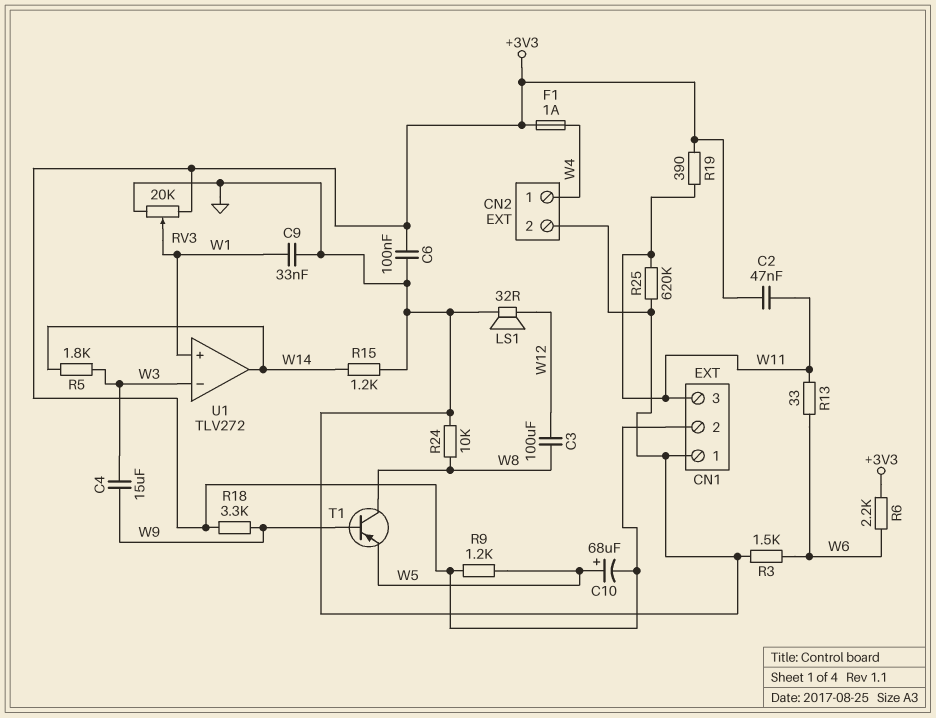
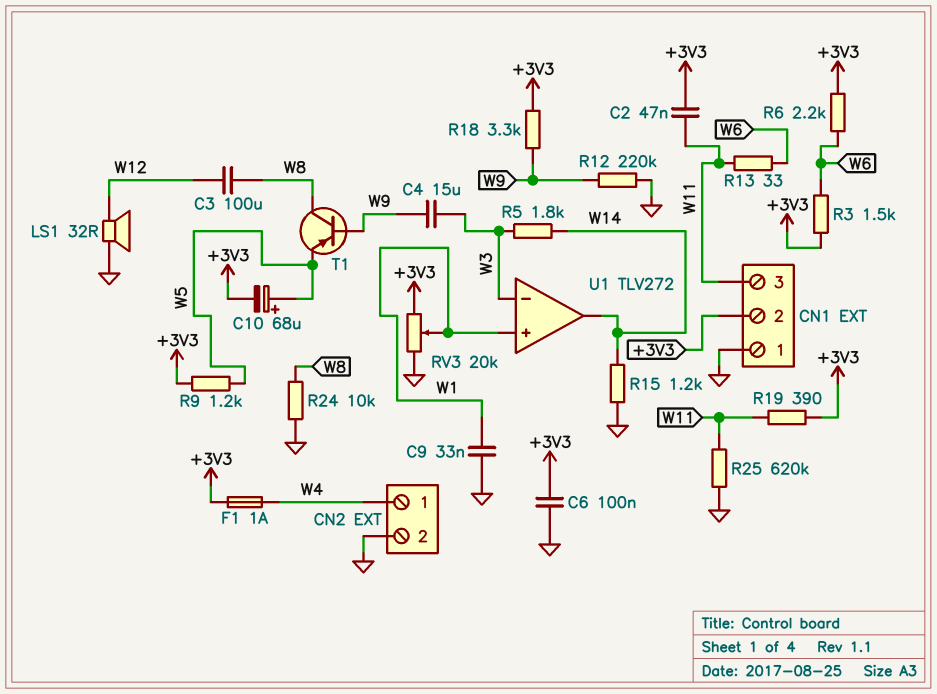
R3: 1.5k (GND, W6) -> 1.5k (+3V3, W6)
R12: none -> 220k (GND, W9)

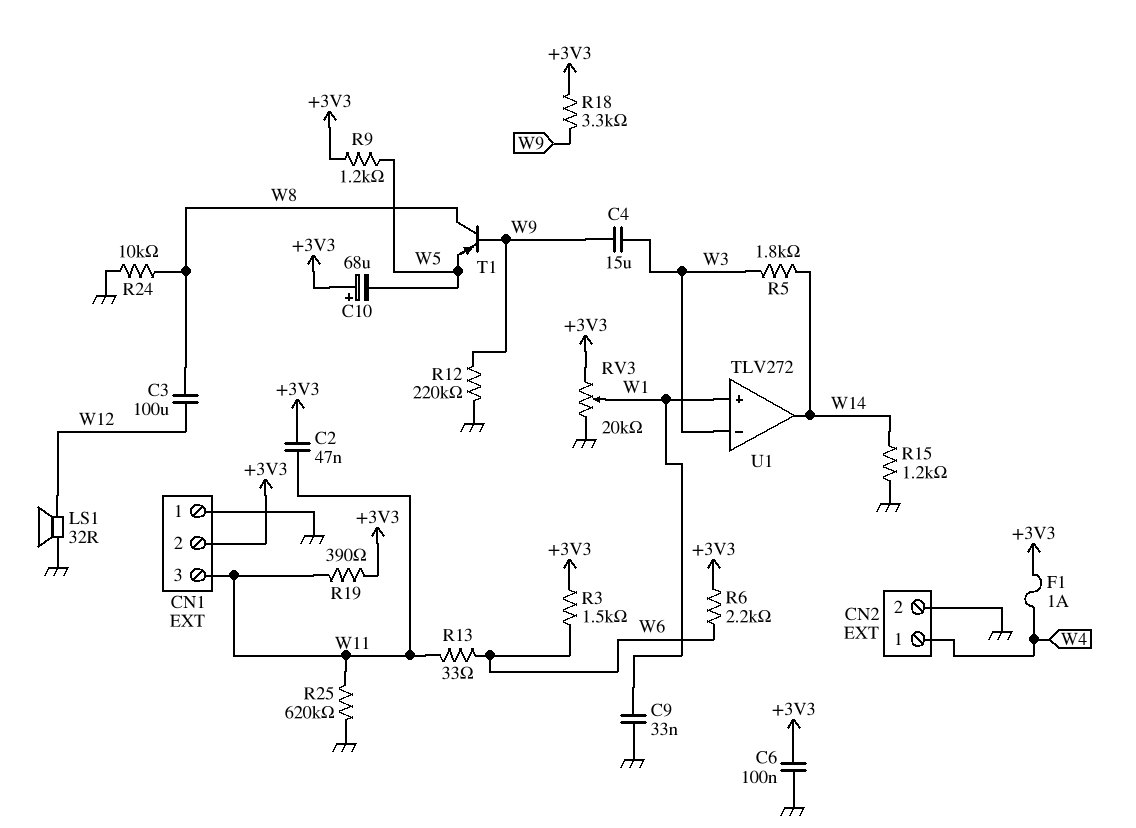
C10: 68uF (plus W5, minus +3V3) -> 68uF (plus +3V3, minus W5)

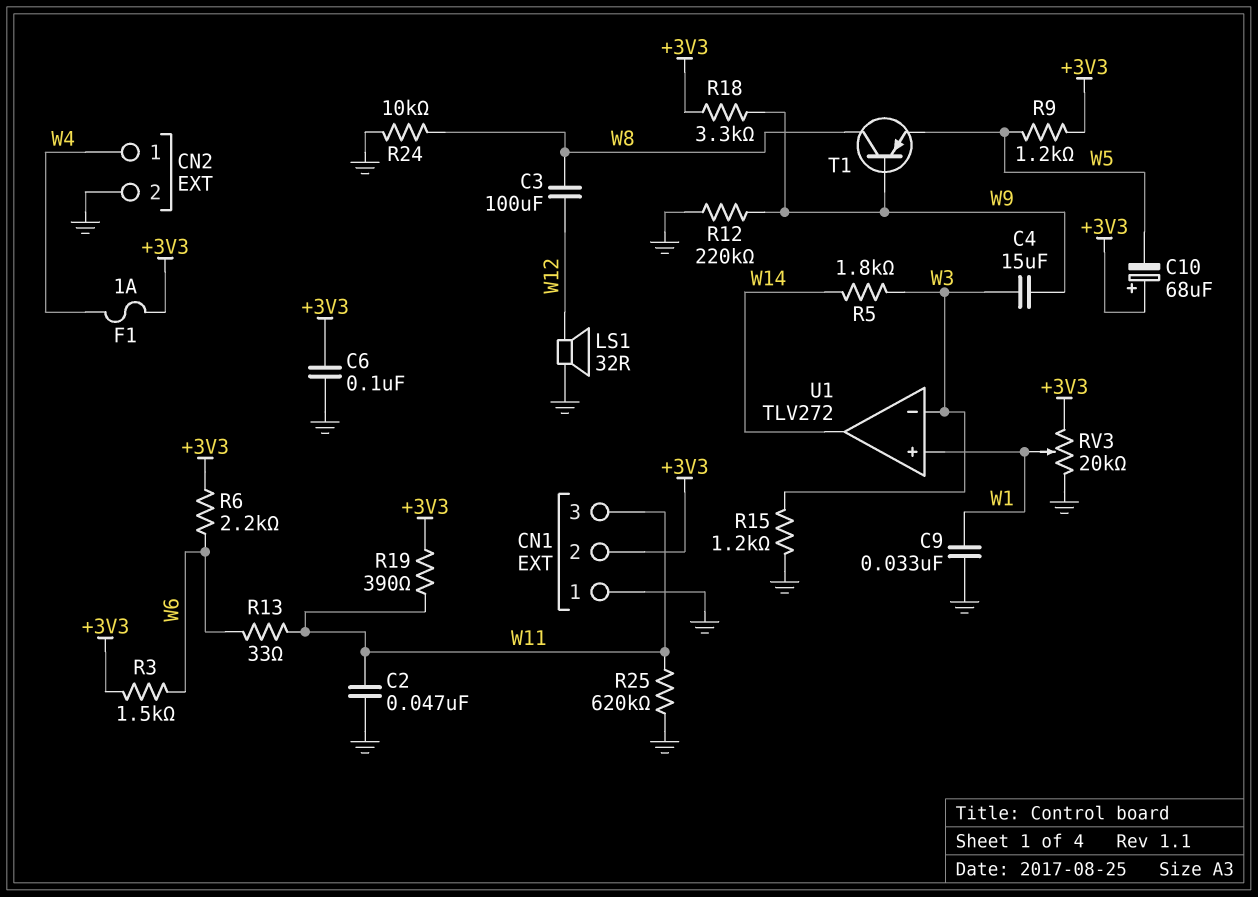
C2: 47nF (+3V3, W11) -> 47nF (GND, W11)
R15: 1.2k (GND, W14) -> 1.2k (GND, W3)

